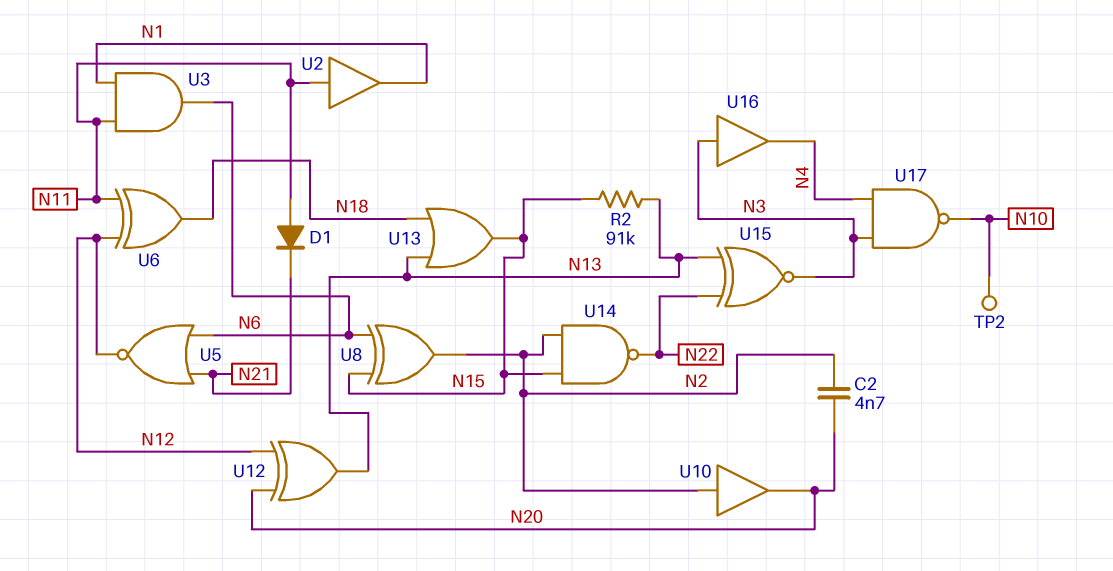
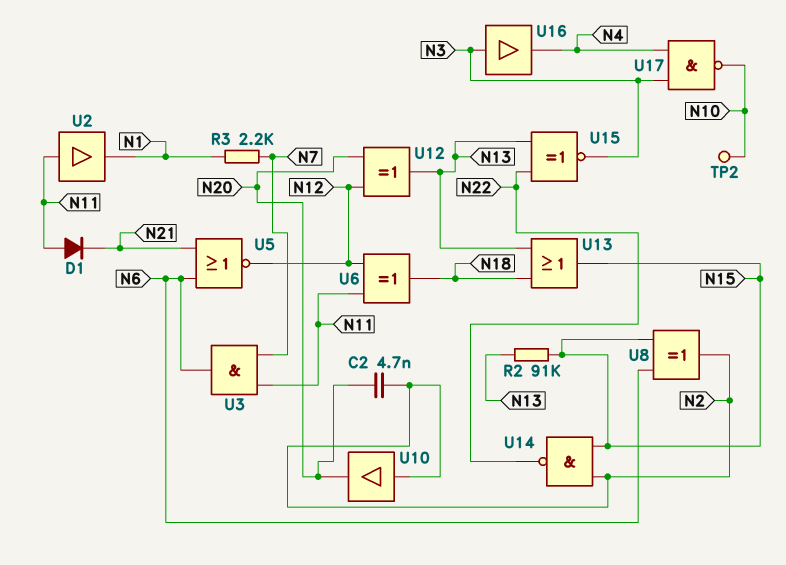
R3: none -> 2.2k (N1, N7)
U3: AND (in N1, in N11, out N6) -> AND (in N7, in N11, out N6)

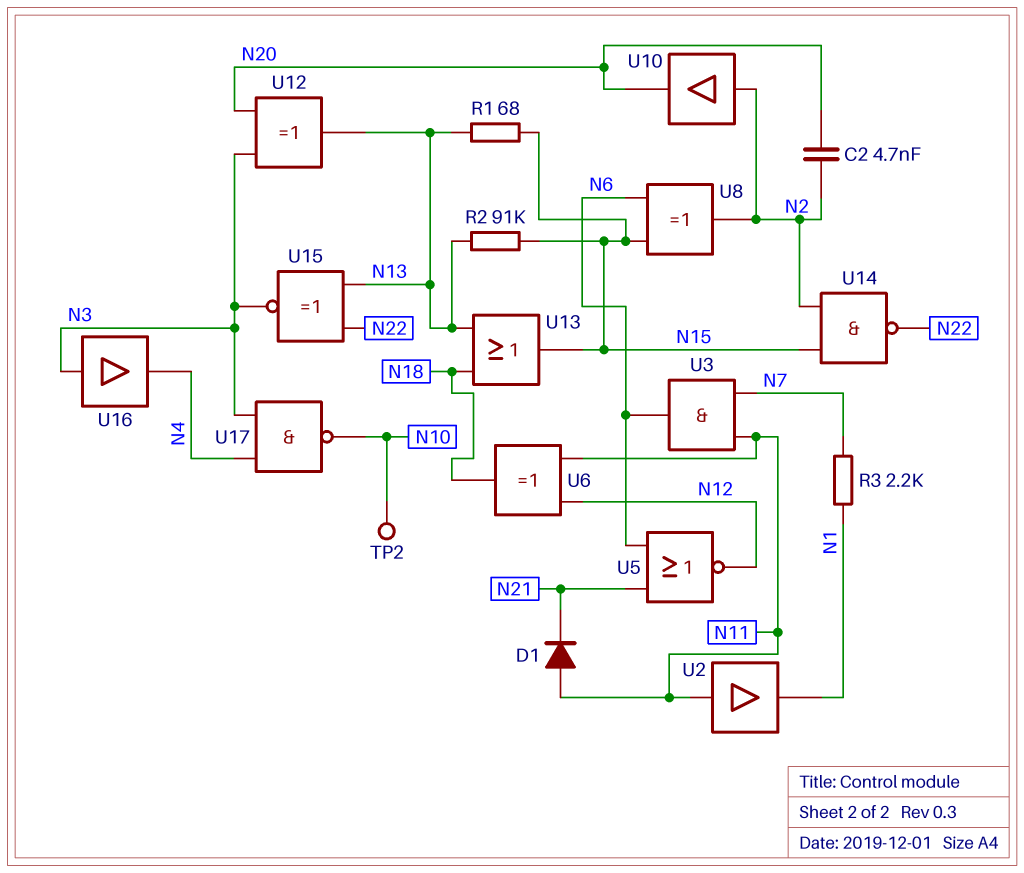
R1: none -> 68 (N13, N15)
U12: XOR (in N12, in N20, out N13) -> XOR (in N3, in N20, out N13)

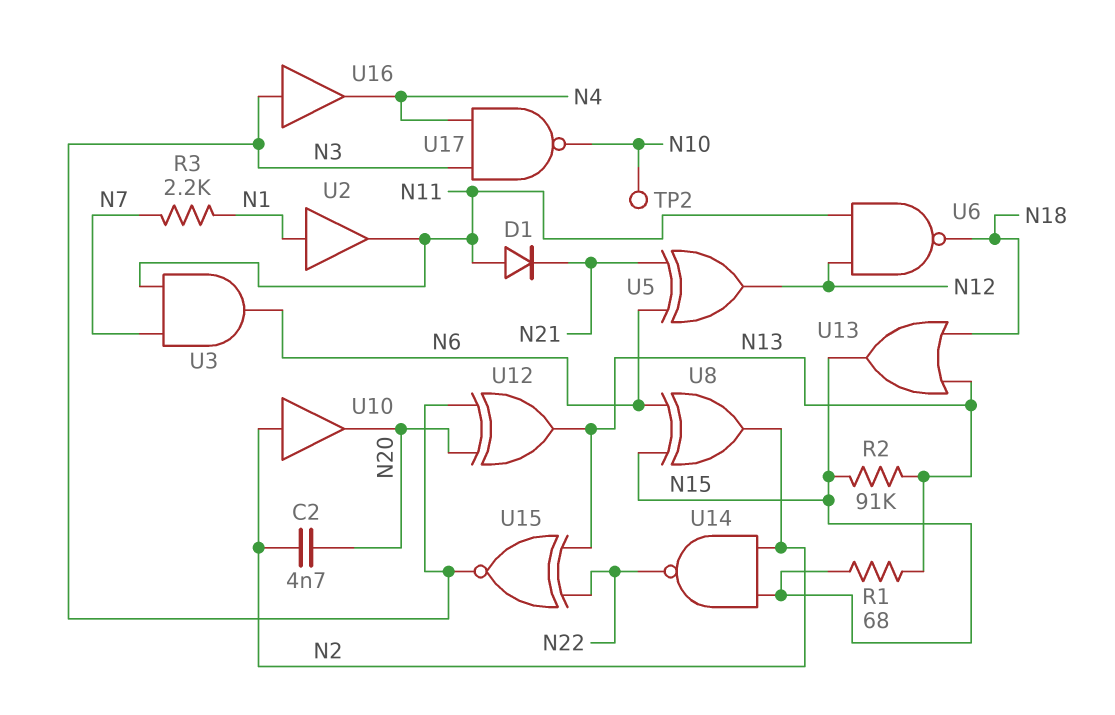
U2: buffer (in N11, out N1) -> buffer (in N1, out N11)
U5: NOR (in N6, in N21, out N12) -> XOR (in N6, in N21, out N12)
U6: XOR (in N11, in N12, out N18) -> NAND (in N11, in N12, out N18)

